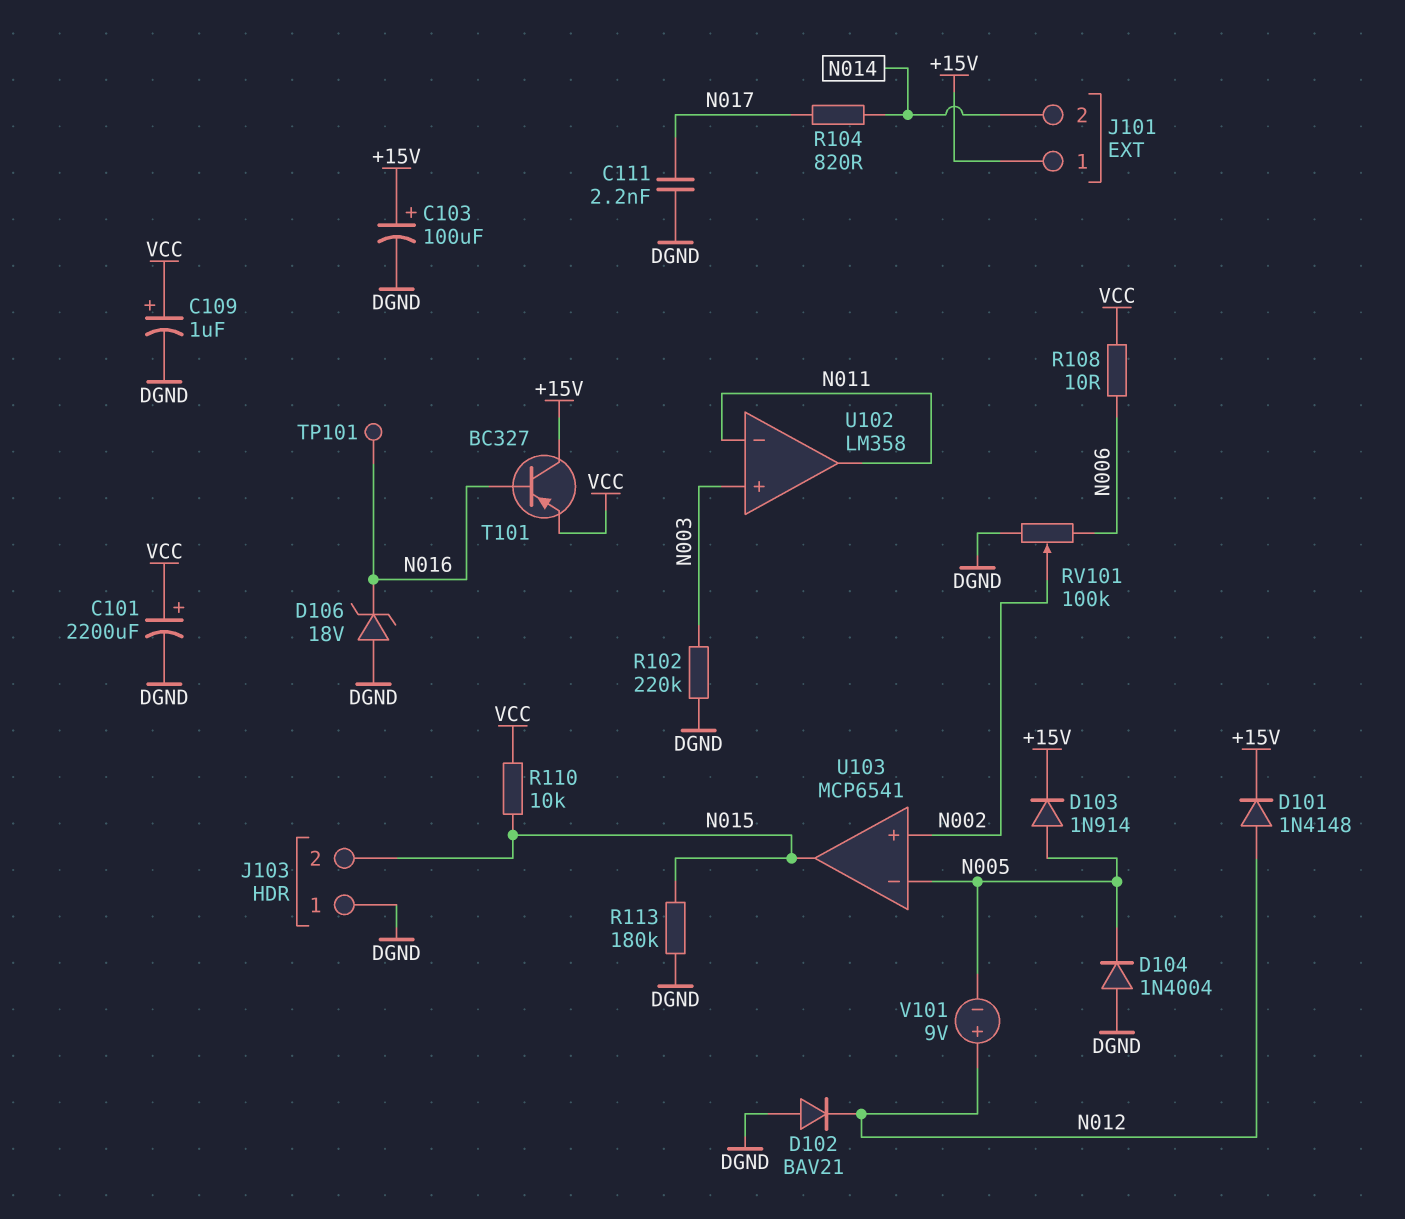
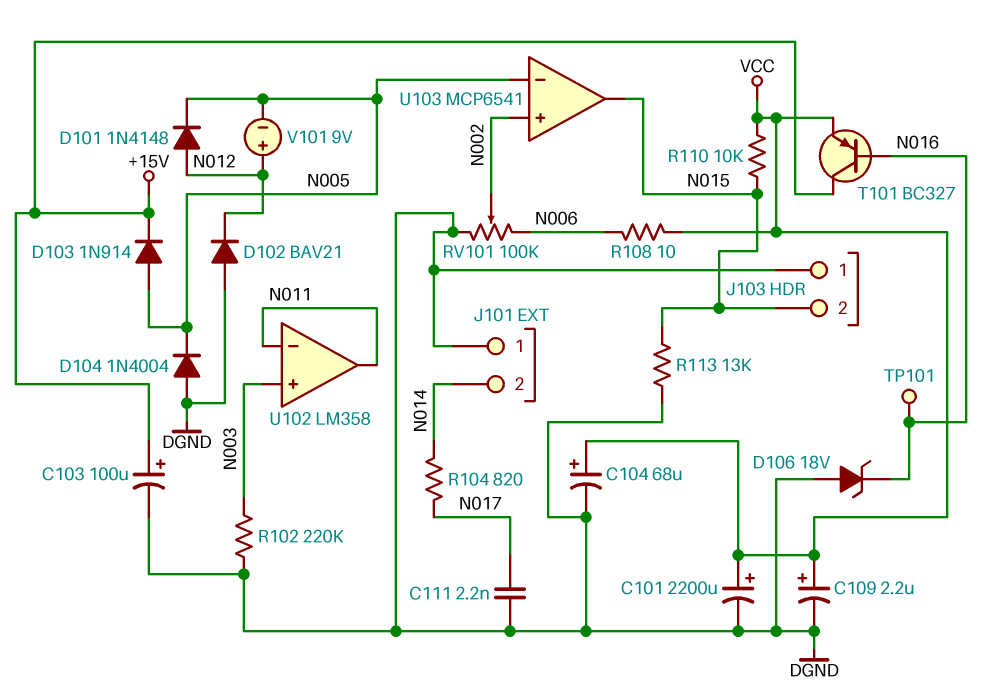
C104: none -> 68uF (plus VCC, minus DGND)
C109: 1uF (plus VCC, minus DGND) -> 2.2uF (plus VCC, minus DGND)
D101: diode 1N4148 (A N012, K +15V) -> diode 1N4148 (A N012, K N005)
J101 pin 1: +15V -> DGND
R113: 180k (DGND, N015) -> 13k (DGND, N015)

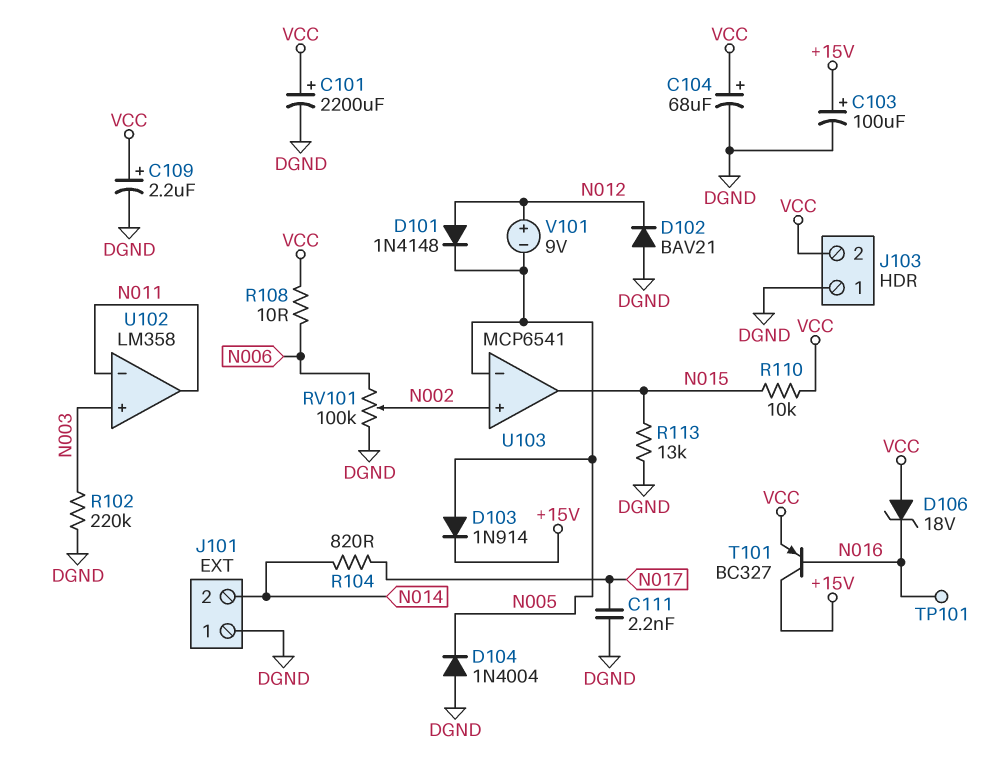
D106: zener 18V (A DGND, K N016) -> zener 18V (A VCC, K N016)
J103 pin 2: N015 -> VCC

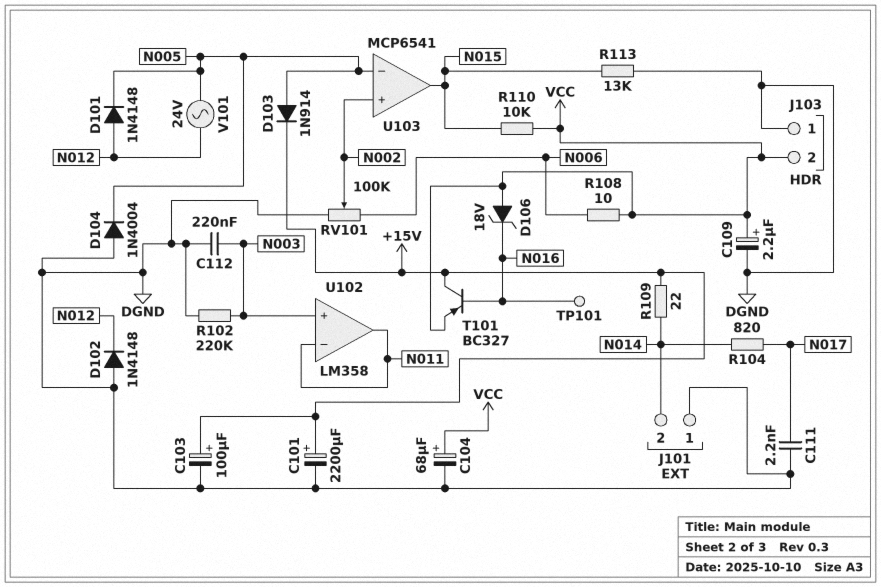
C101: 2200uF (plus VCC, minus DGND) -> 2200uF (plus +15V, minus DGND)
C112: none -> 220nF (DGND, N003)
D102: diode BAV21 (A DGND, K N012) -> diode 1N4148 (A DGND, K N012)
R109: none -> 22 (+15V, N014)
V101: 9V (plus N012, minus N005) -> AC 24V (N005, N012)

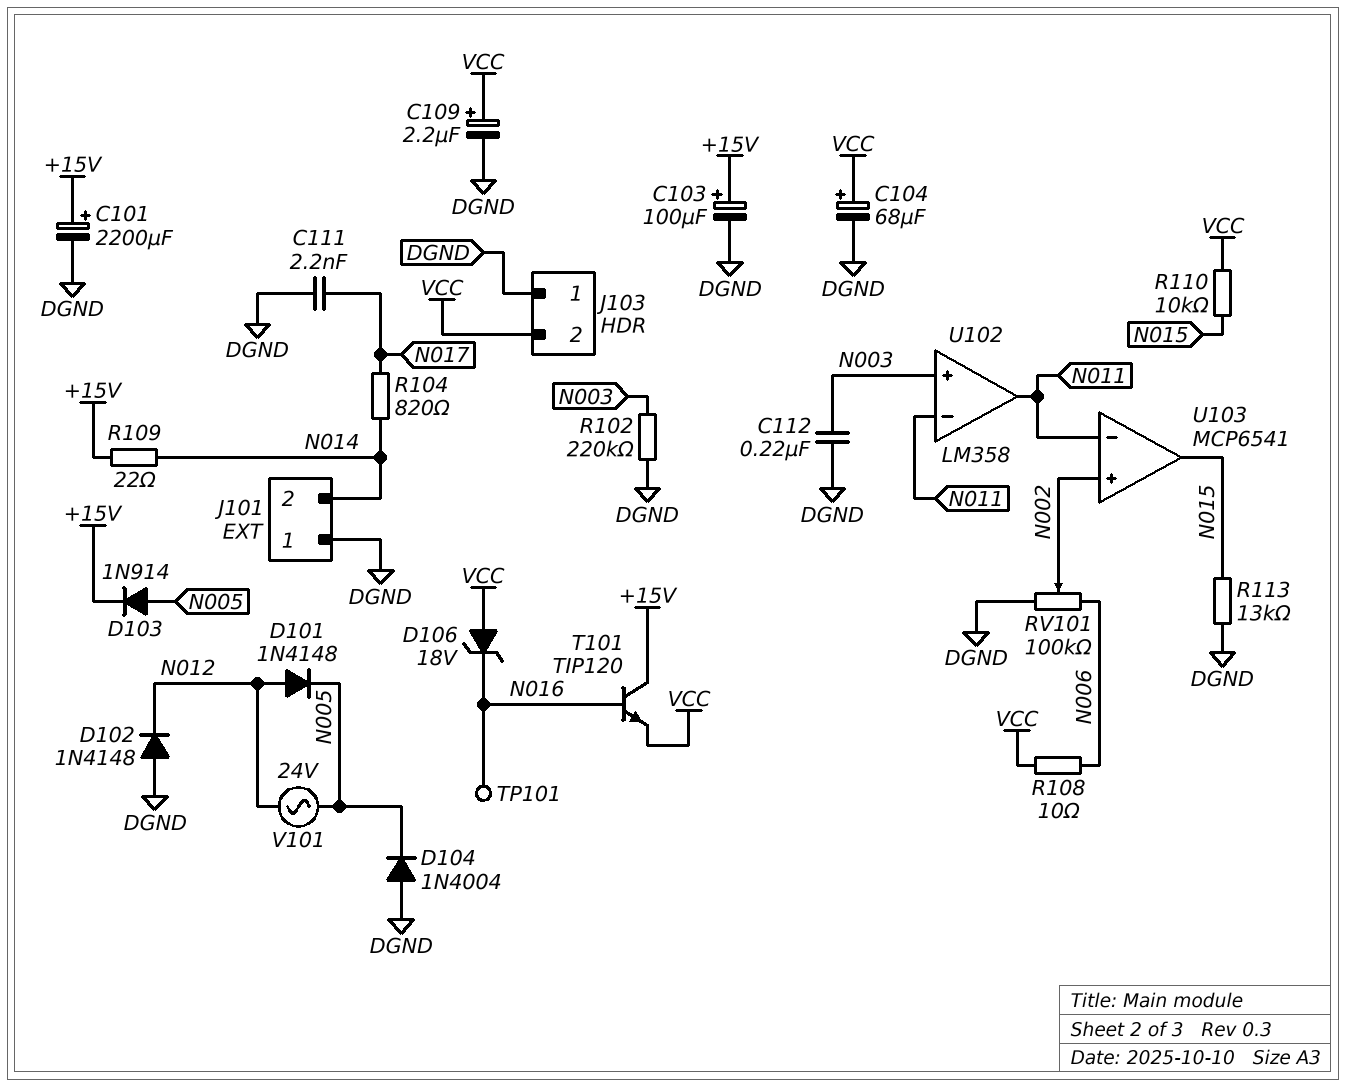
T101: PNP BC327 (B N016, C +15V, E VCC) -> NPN TIP120 (B N016, C +15V, E VCC)
U103 pin in-: N005 -> N011

